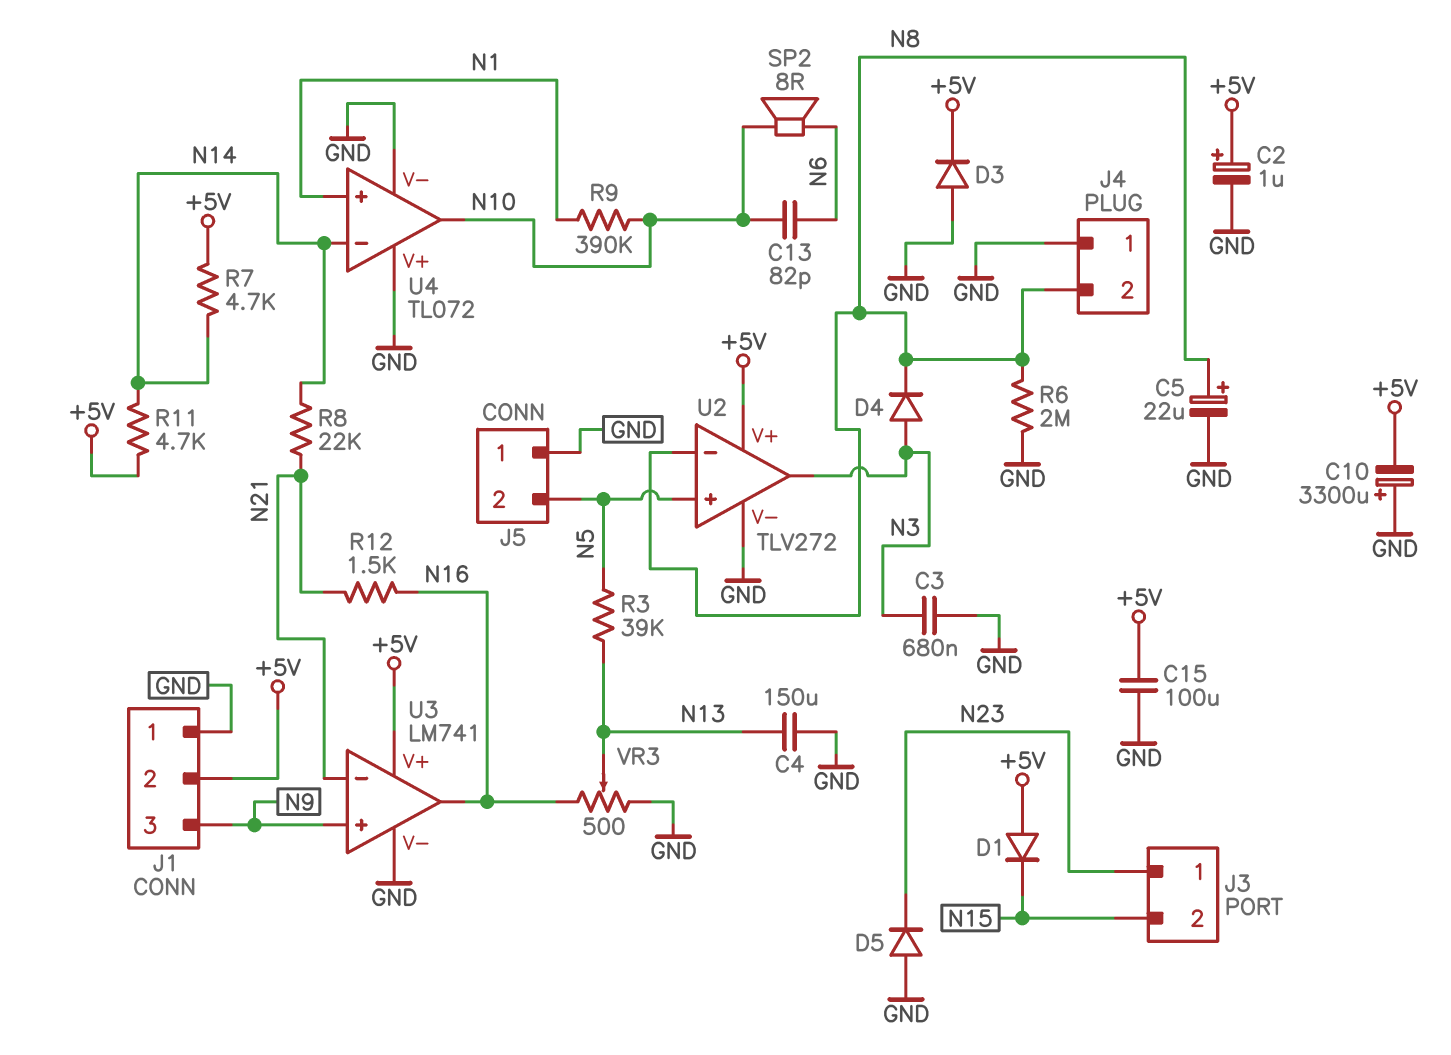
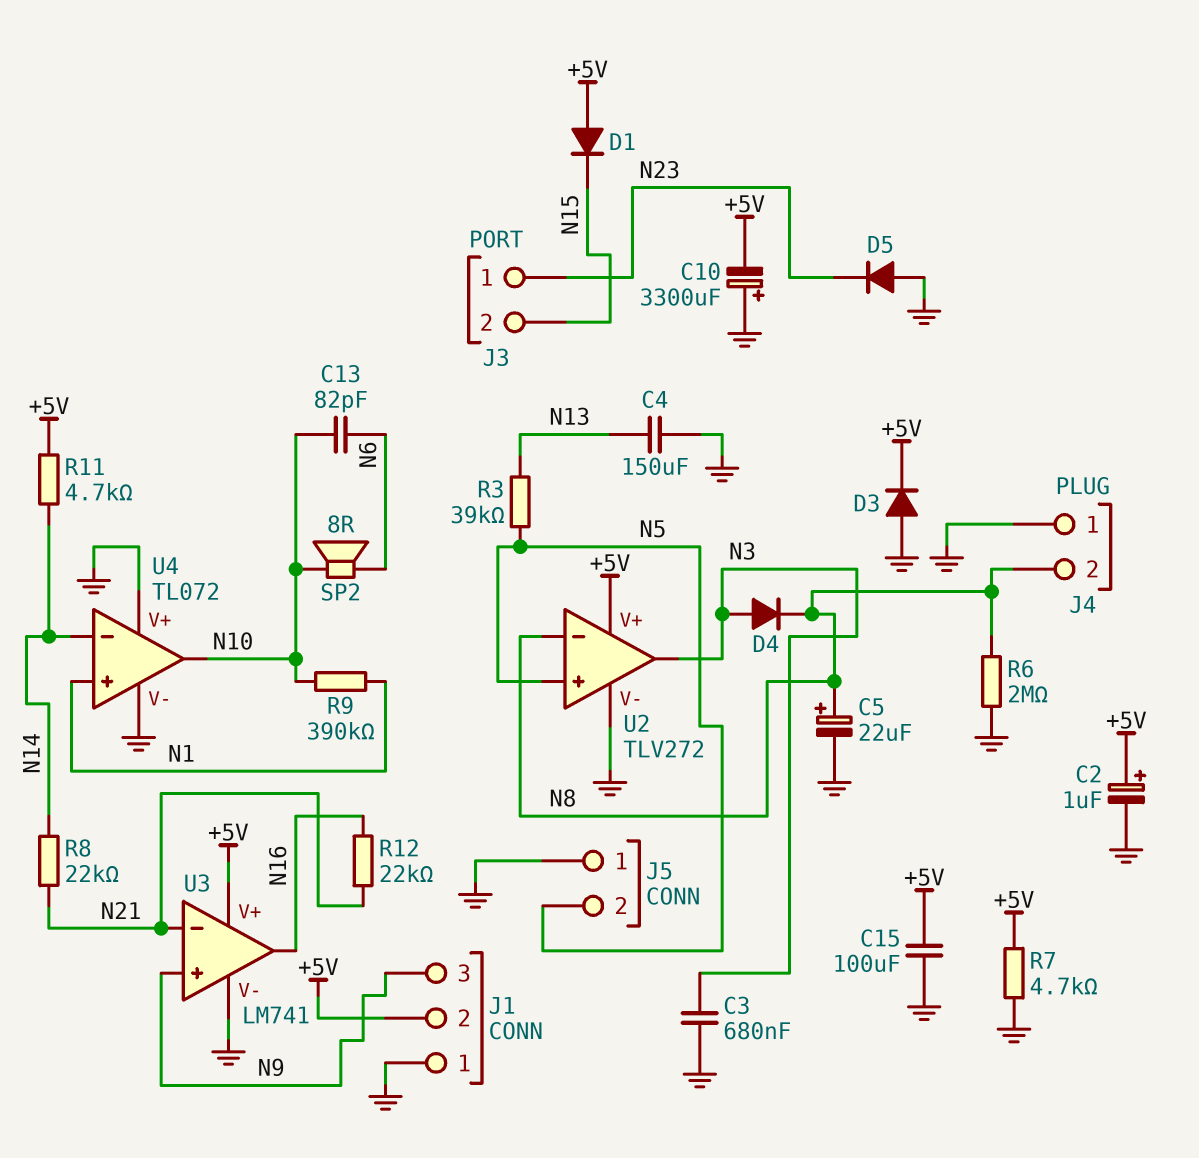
R7: 4.7k (+5V, N14) -> 4.7k (+5V, GND)
R12: 1.5k (N16, N21) -> 22k (N16, N21)
VR3: 500 (GND, N16, wiper N13) -> none

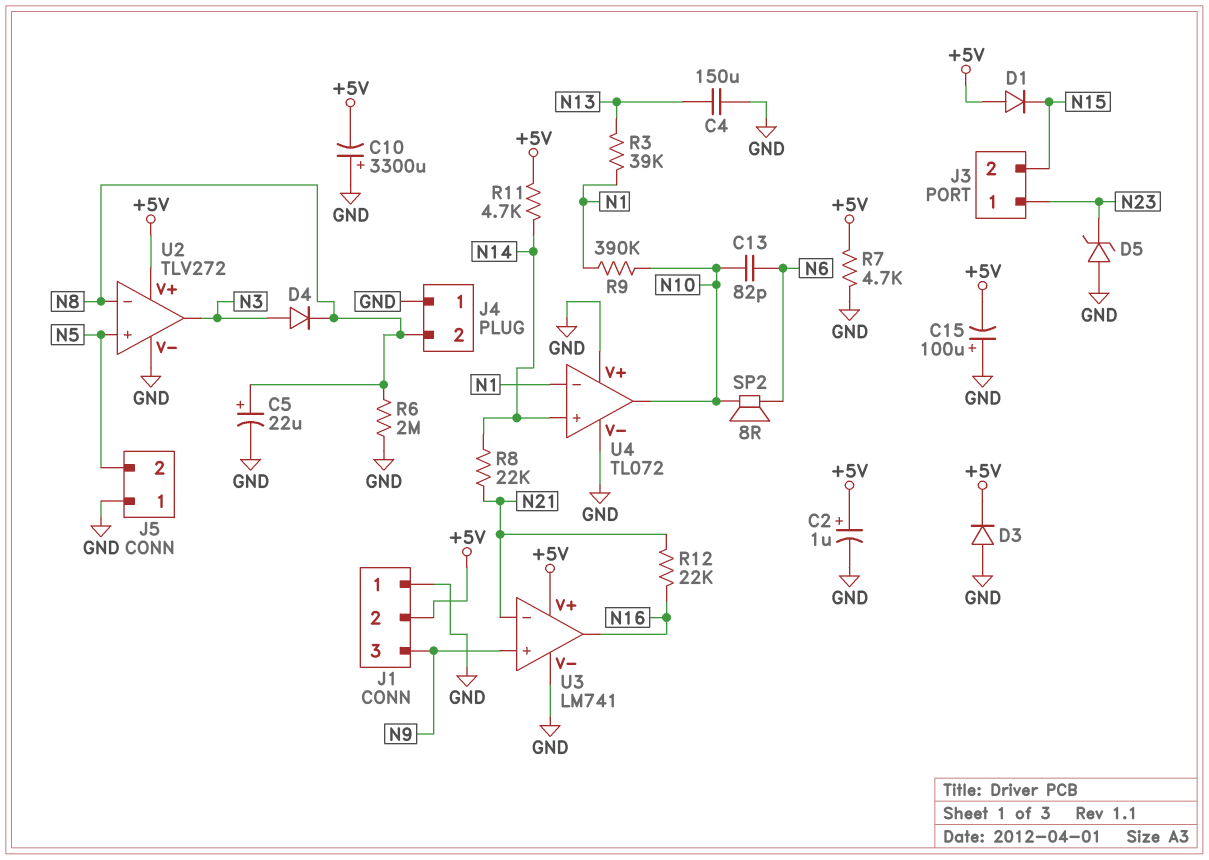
C3: 680nF (GND, N3) -> none
C15: 100uF (+5V, GND) -> 100uF (plus GND, minus +5V)
D5: diode (A GND, K N23) -> zener (A GND, K N23)
R3: 39k (N5, N13) -> 39k (N1, N13)
U4 pin in+: N1 -> N14
U4 pin in-: N14 -> N1

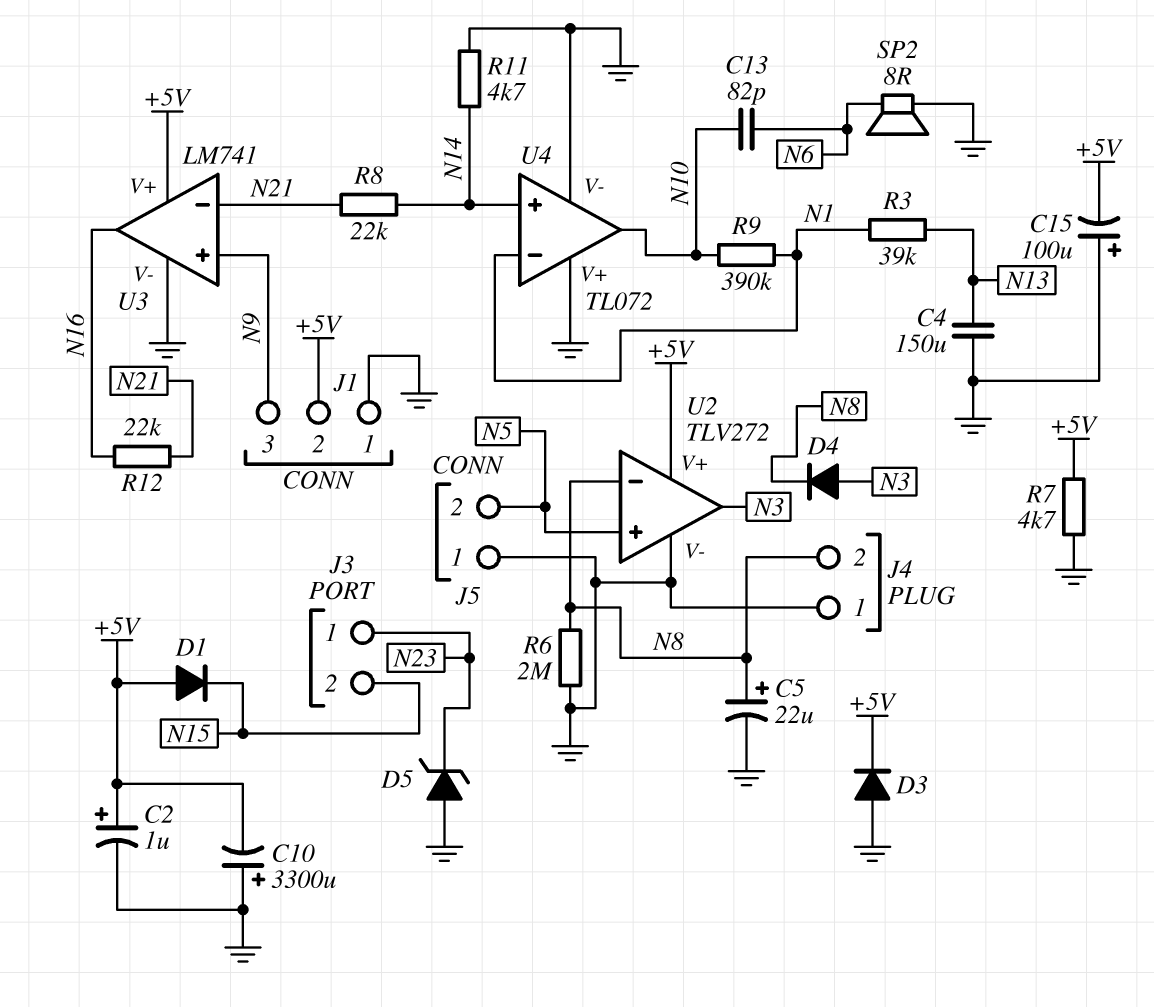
R11: 4.7k (+5V, N14) -> 4.7k (GND, N14)
SP2: speaker 8R (N6, N10) -> speaker 8R (GND, N6)

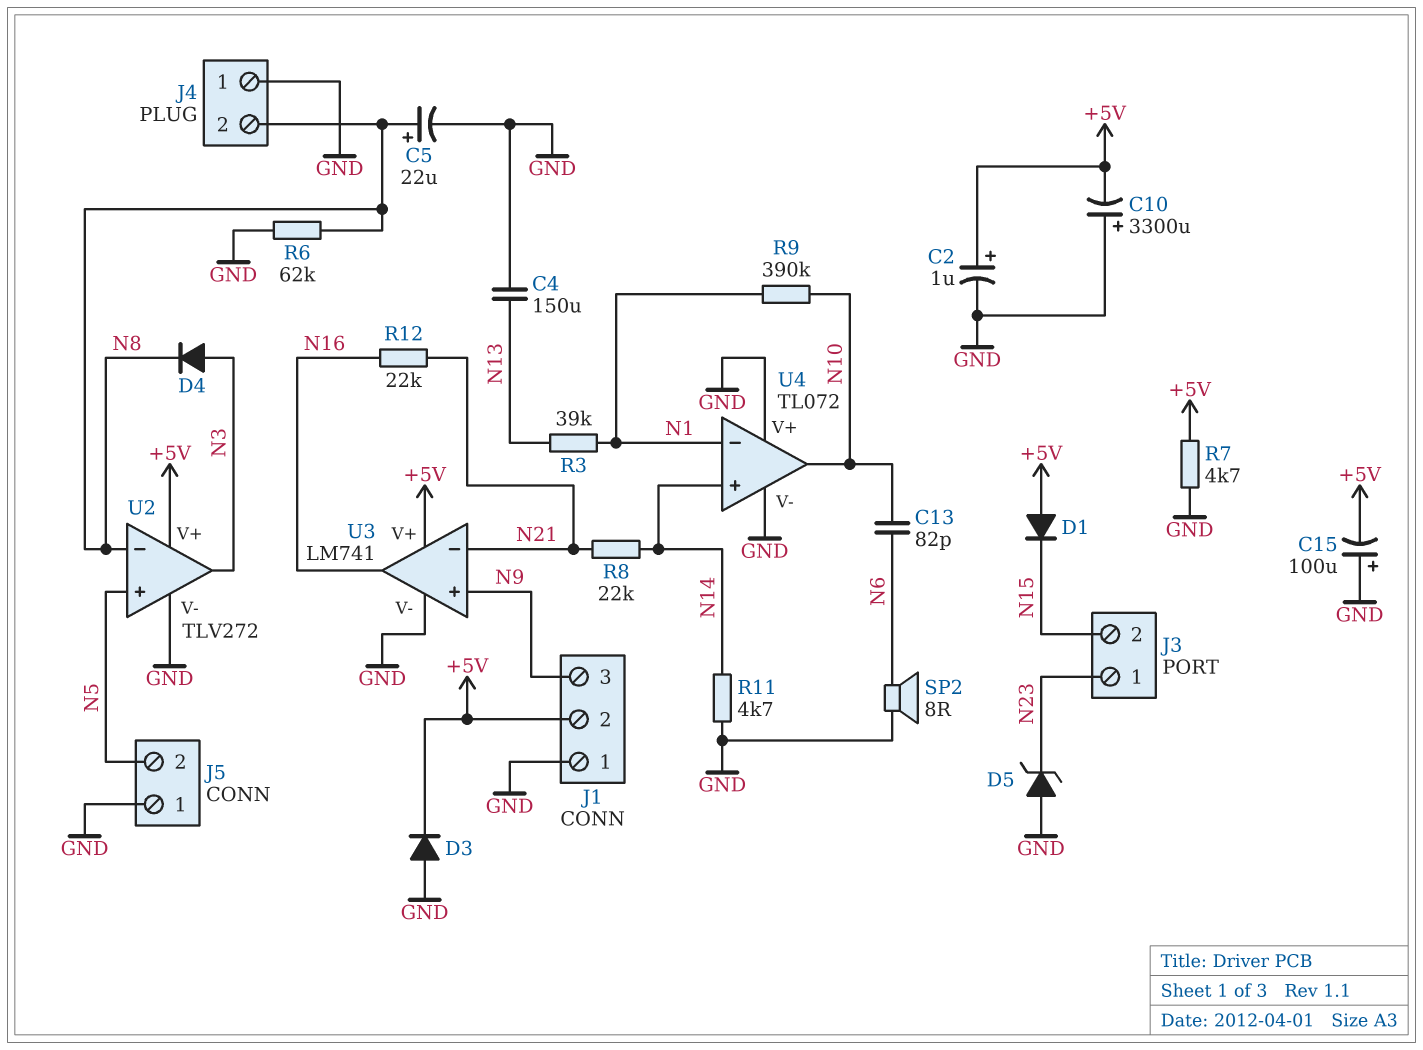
R6: 2M (GND, N8) -> 62k (GND, N8)

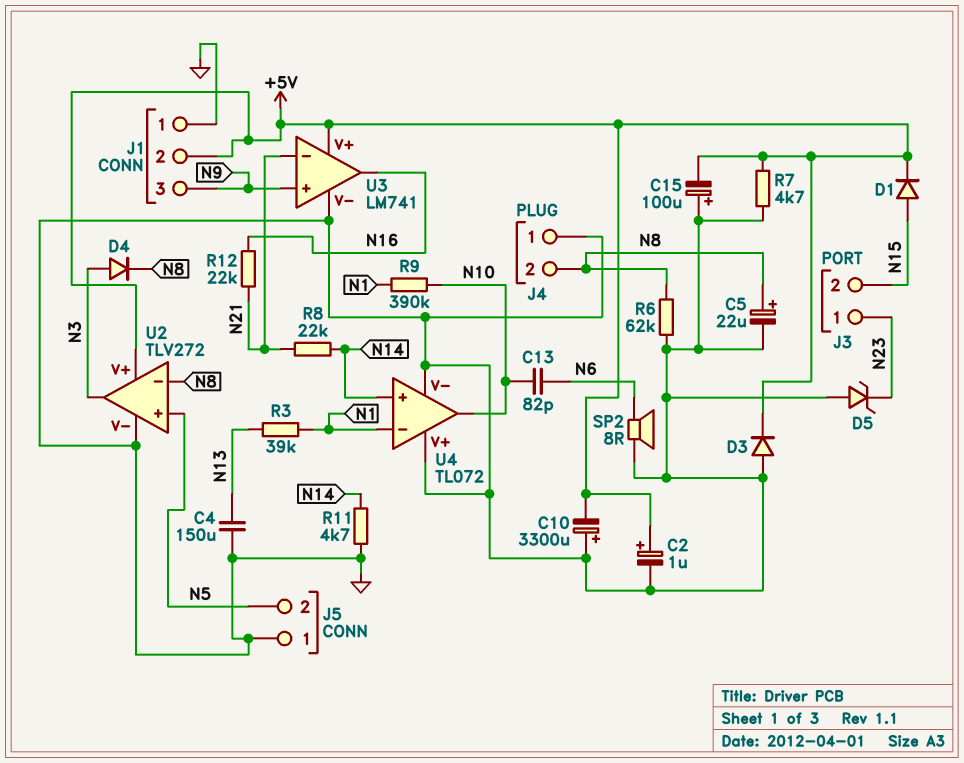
D1: diode (A +5V, K N15) -> diode (A N15, K +5V)

